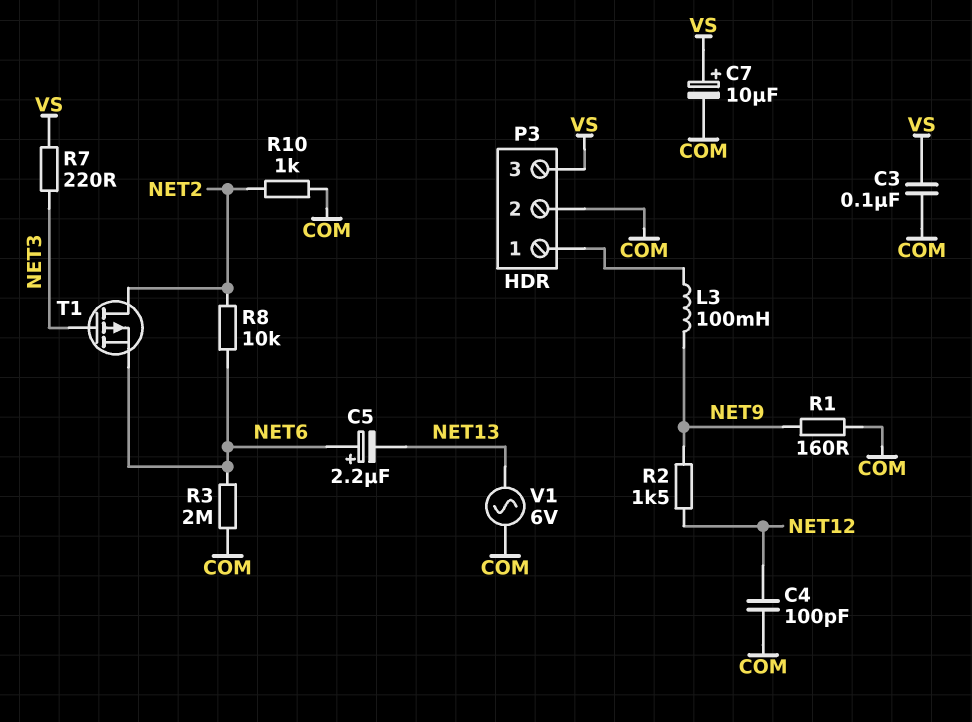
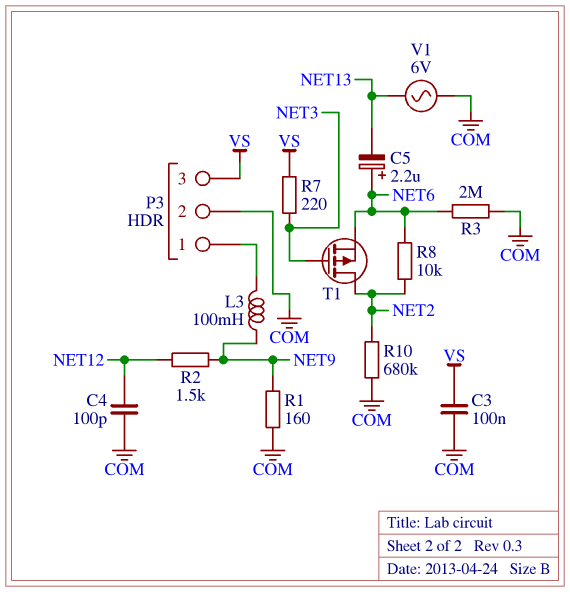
C7: 10uF (plus VS, minus COM) -> none
R10: 1k (COM, NET2) -> 680k (COM, NET2)

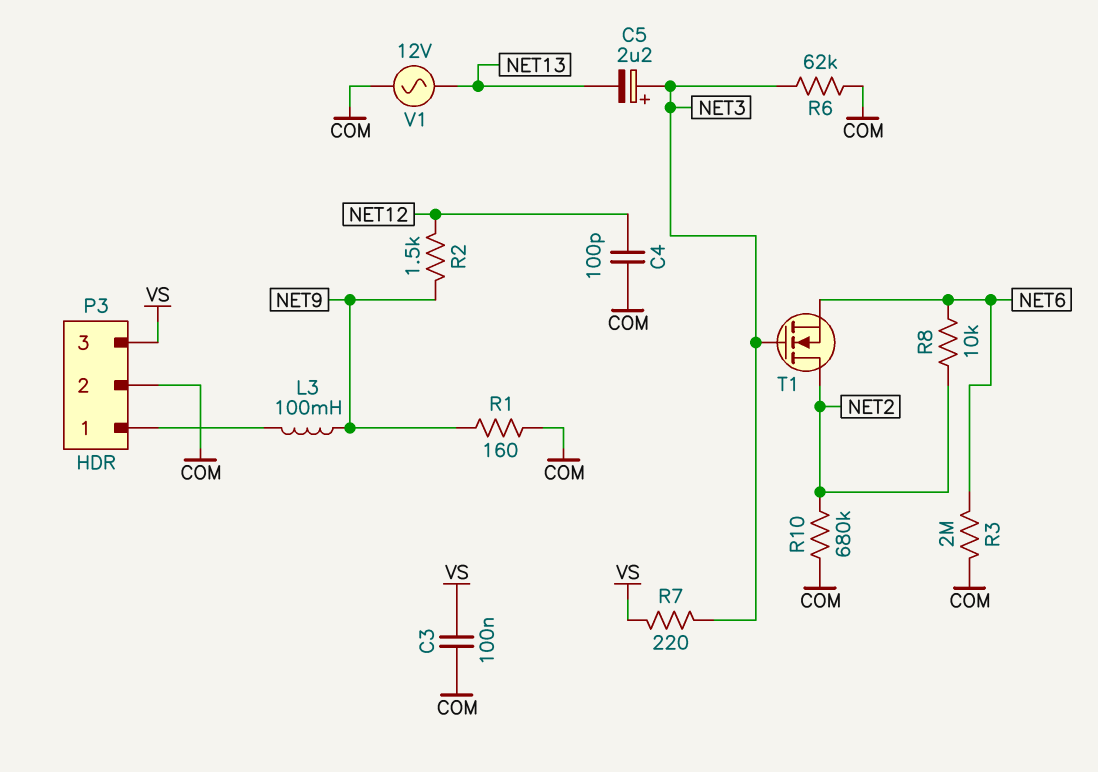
C5: 2.2uF (plus NET6, minus NET13) -> 2.2uF (plus NET3, minus NET13)
R6: none -> 62k (COM, NET3)
T1: PMOS (G NET3, D NET2, S NET6) -> NMOS (G NET3, D NET2, S NET6)
V1: AC 6V (COM, NET13) -> AC 12V (COM, NET13)

